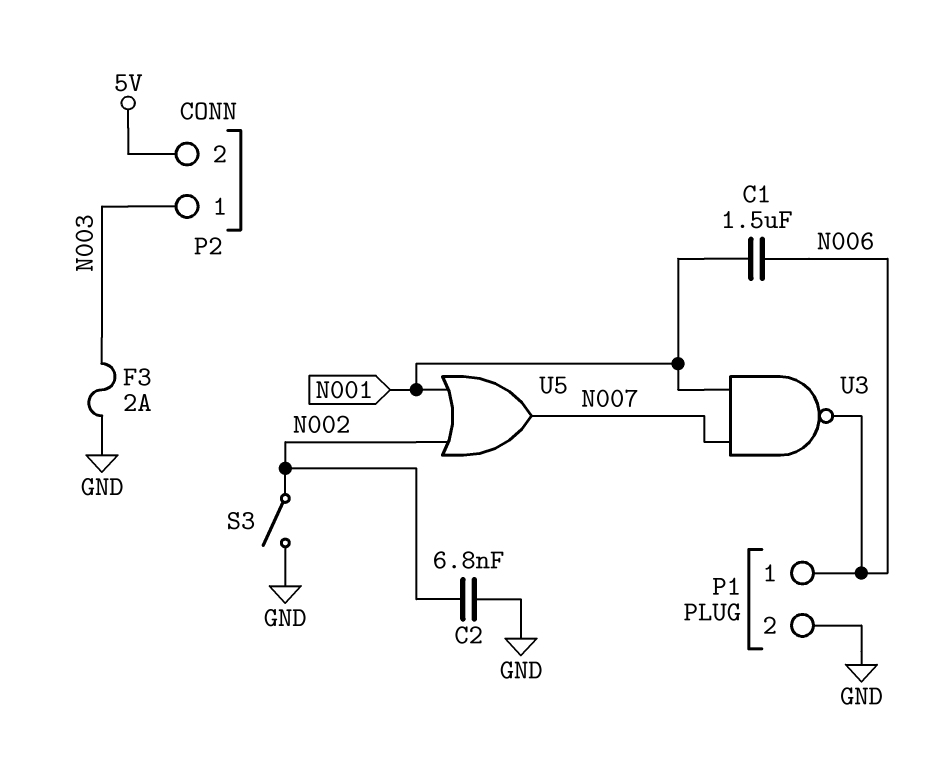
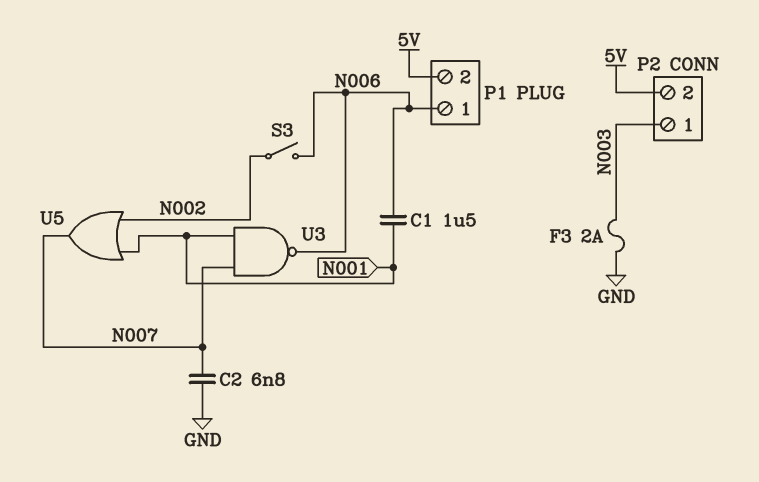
C2: 6.8nF (GND, N002) -> 6.8nF (GND, N007)
P1 pin 2: GND -> 5V
S3: switch (GND, N002) -> switch (N002, N006)

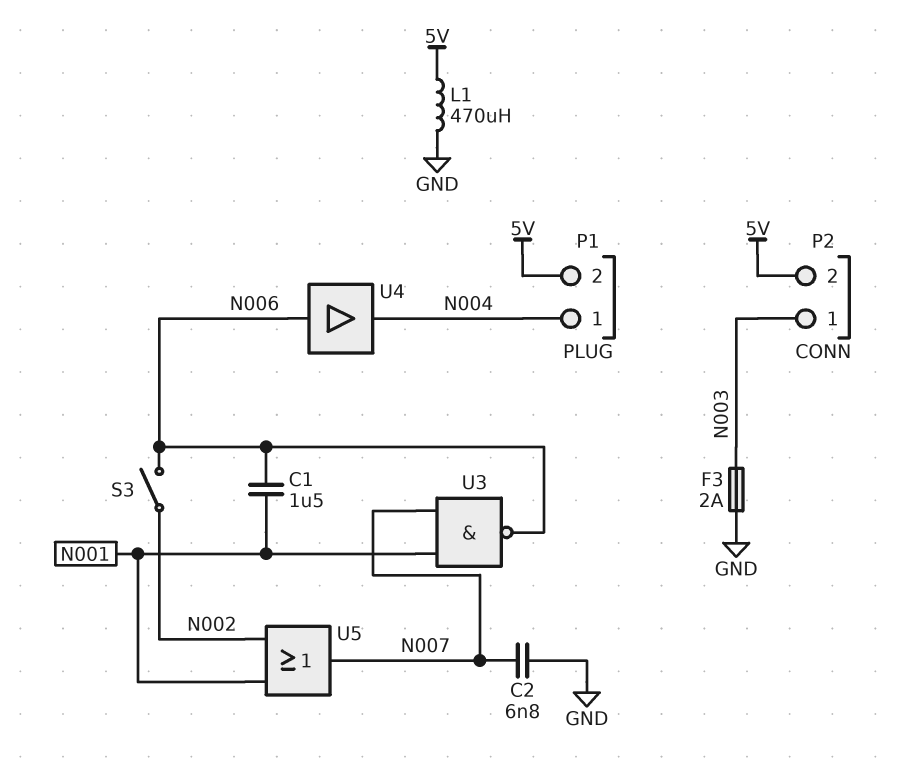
L1: none -> 470uH (5V, GND)
P1 pin 1: N006 -> N004
U4: none -> buffer (in N006, out N004)

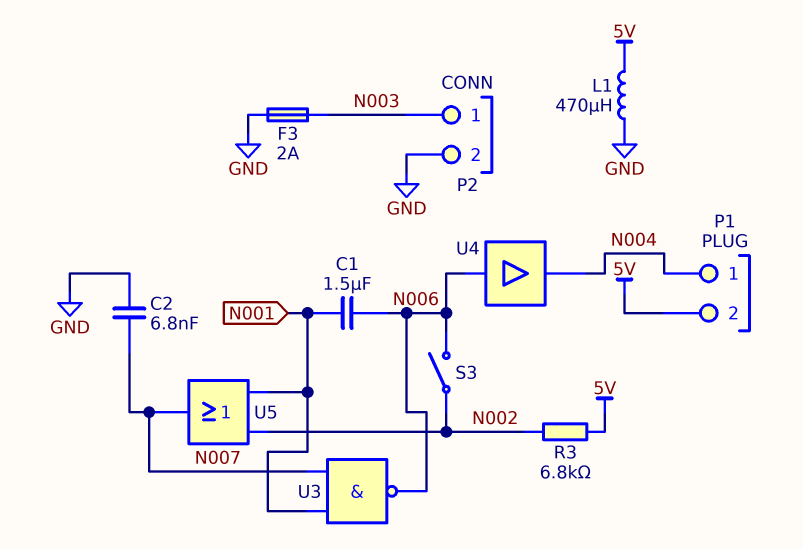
P2 pin 2: 5V -> GND
R3: none -> 6.8k (5V, N002)

